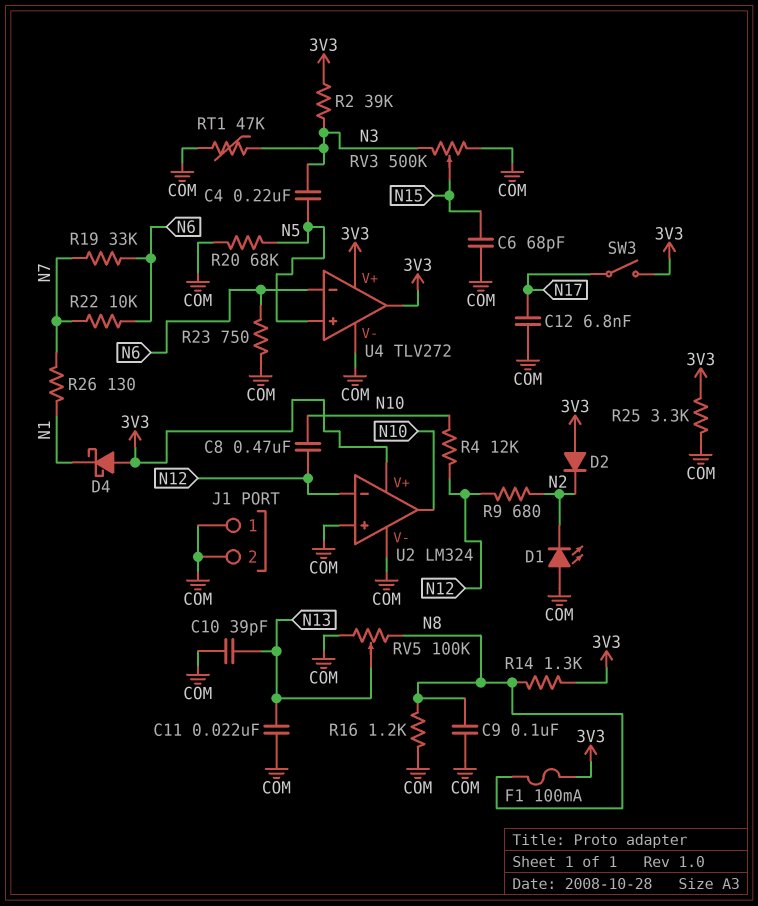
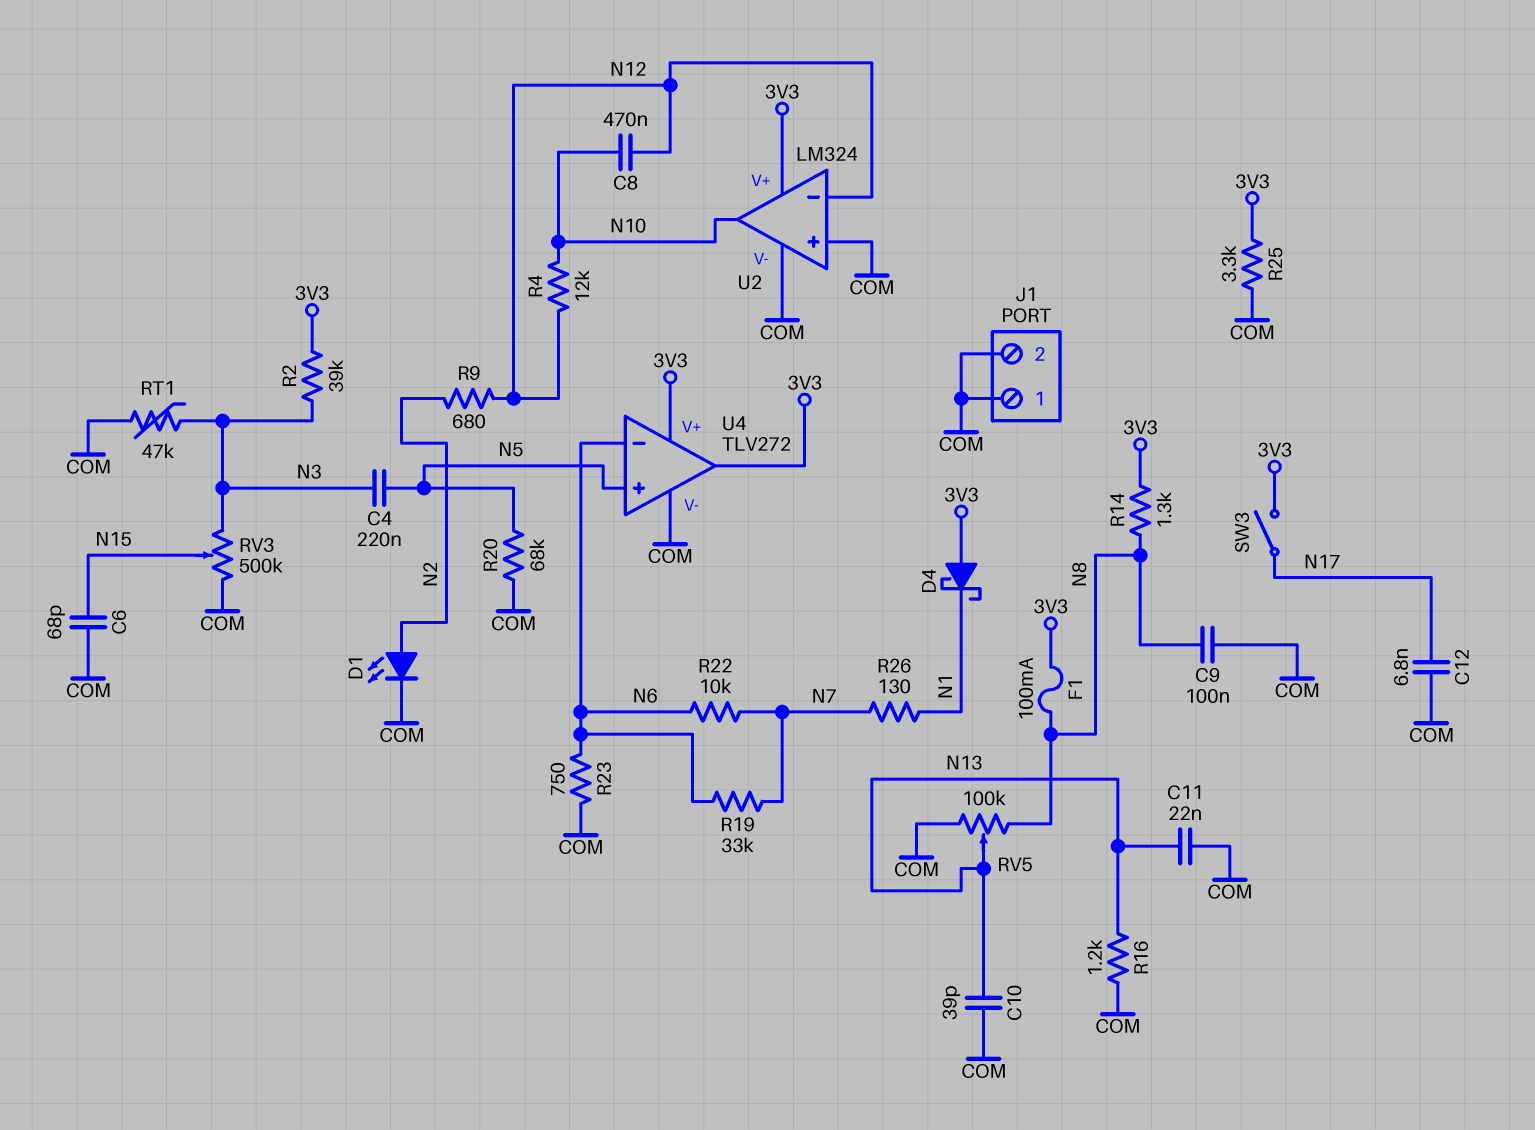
D1: LED (A COM, K N2) -> LED (A N2, K COM)
D2: diode (A 3V3, K N2) -> none
R16: 1.2k (COM, N8) -> 1.2k (COM, N13)

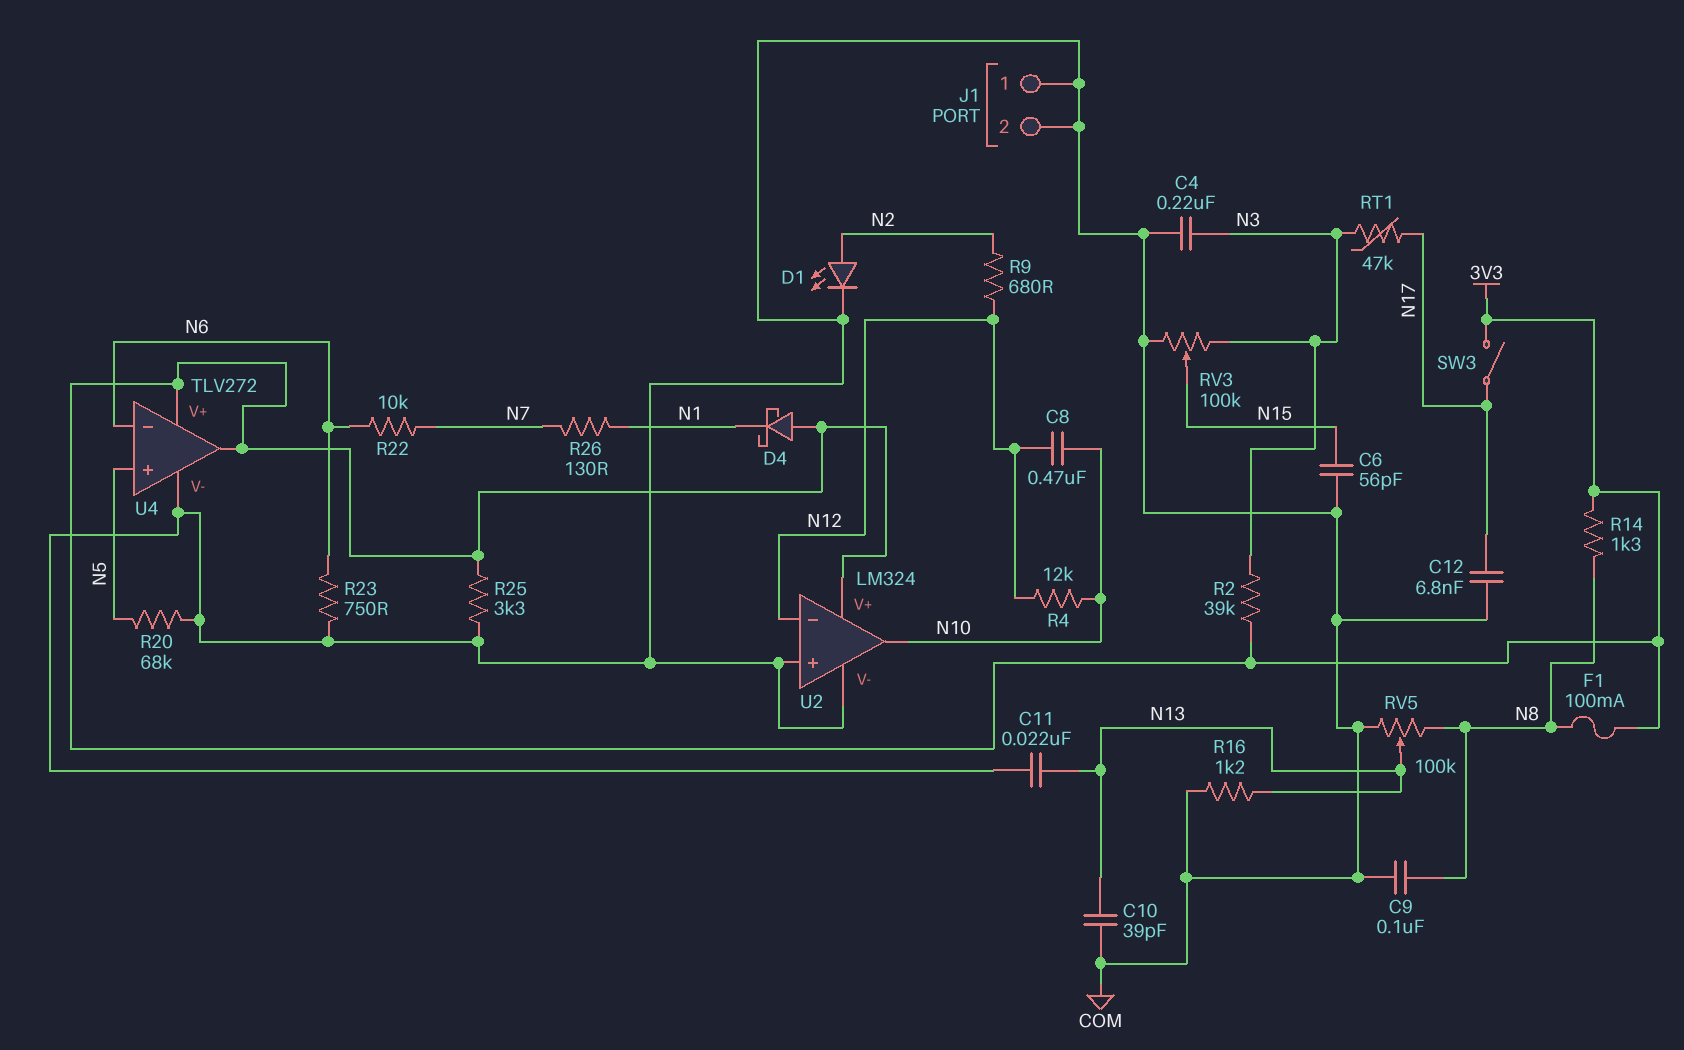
C4: 220nF (N3, N5) -> 220nF (COM, N3)
C6: 68pF (COM, N15) -> 56pF (COM, N15)
R19: 33k (N6, N7) -> none
RT1: 47k (COM, N3) -> 47k (N3, N17)
RV3: 500k (COM, N3, wiper N15) -> 100k (COM, N3, wiper N15)

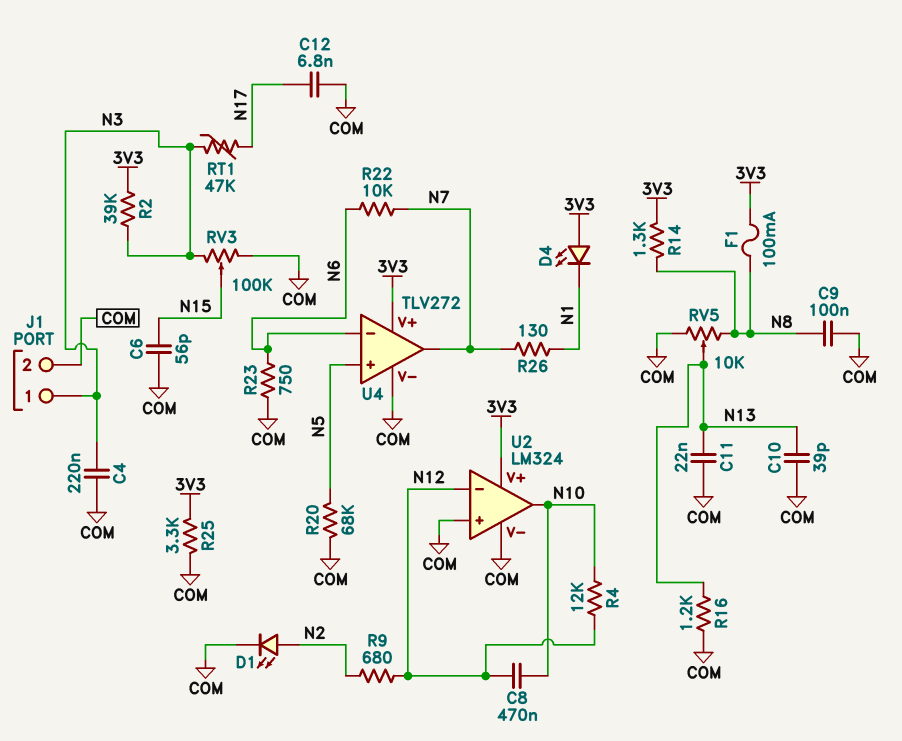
D4: schottky (A 3V3, K N1) -> LED (A 3V3, K N1)
J1 pin 1: COM -> N3
RV5: 100k (COM, N8, wiper N13) -> 10k (COM, N8, wiper N13)
SW3: switch (3V3, N17) -> none
U4 pin out: 3V3 -> N7

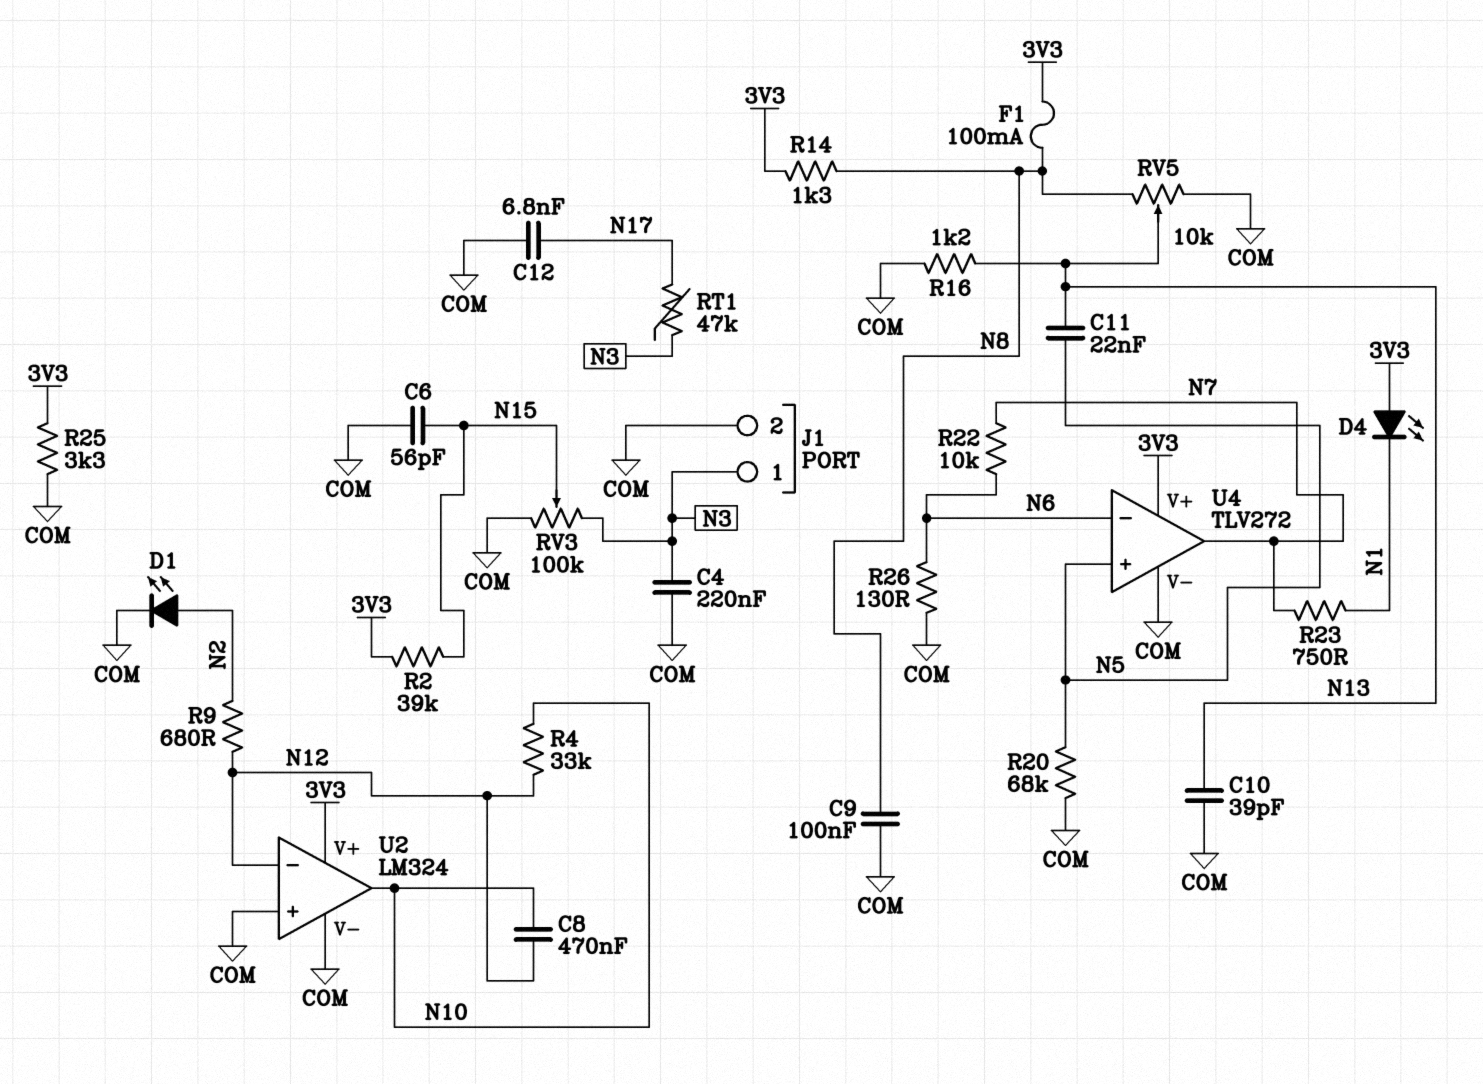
C11: 22nF (COM, N13) -> 22nF (N5, N13)
R2: 39k (3V3, N3) -> 39k (3V3, N15)
R4: 12k (N10, N12) -> 33k (N10, N12)
R23: 750 (COM, N6) -> 750 (N1, N7)
R26: 130 (N1, N7) -> 130 (COM, N6)

